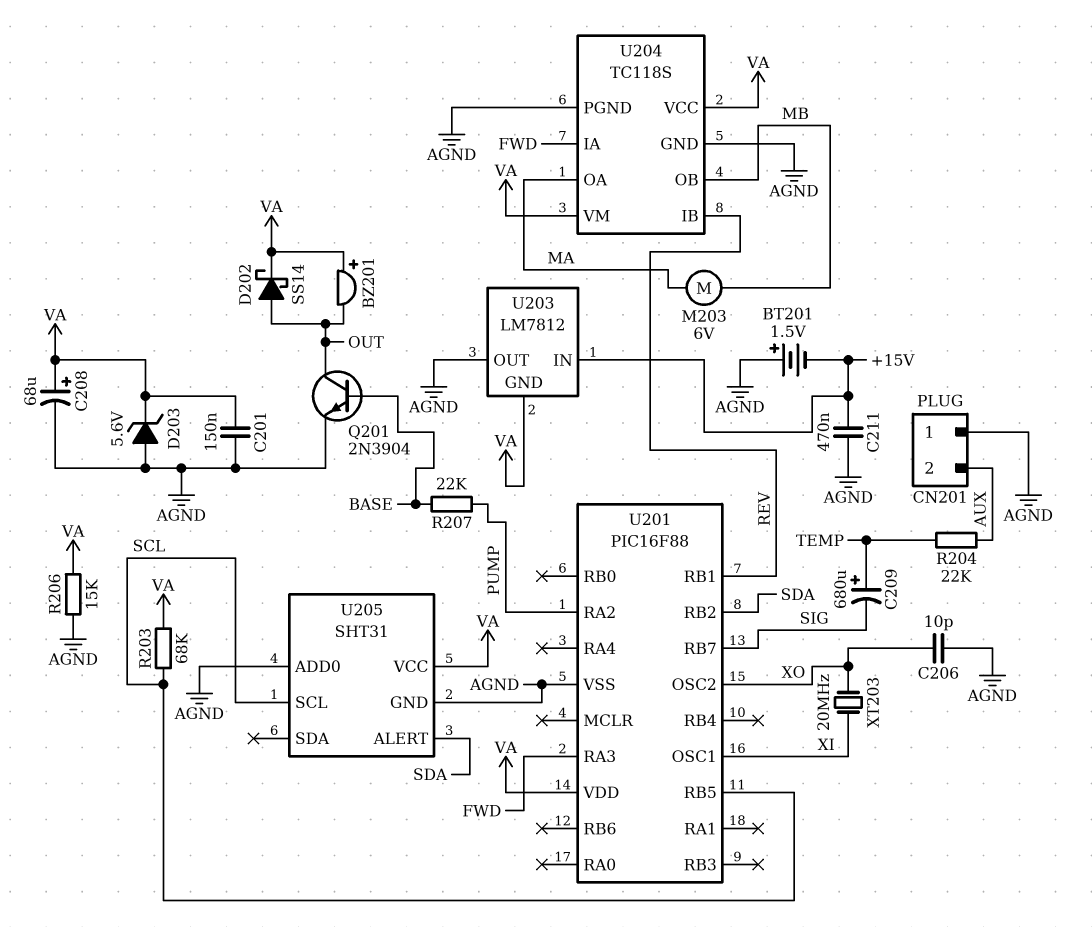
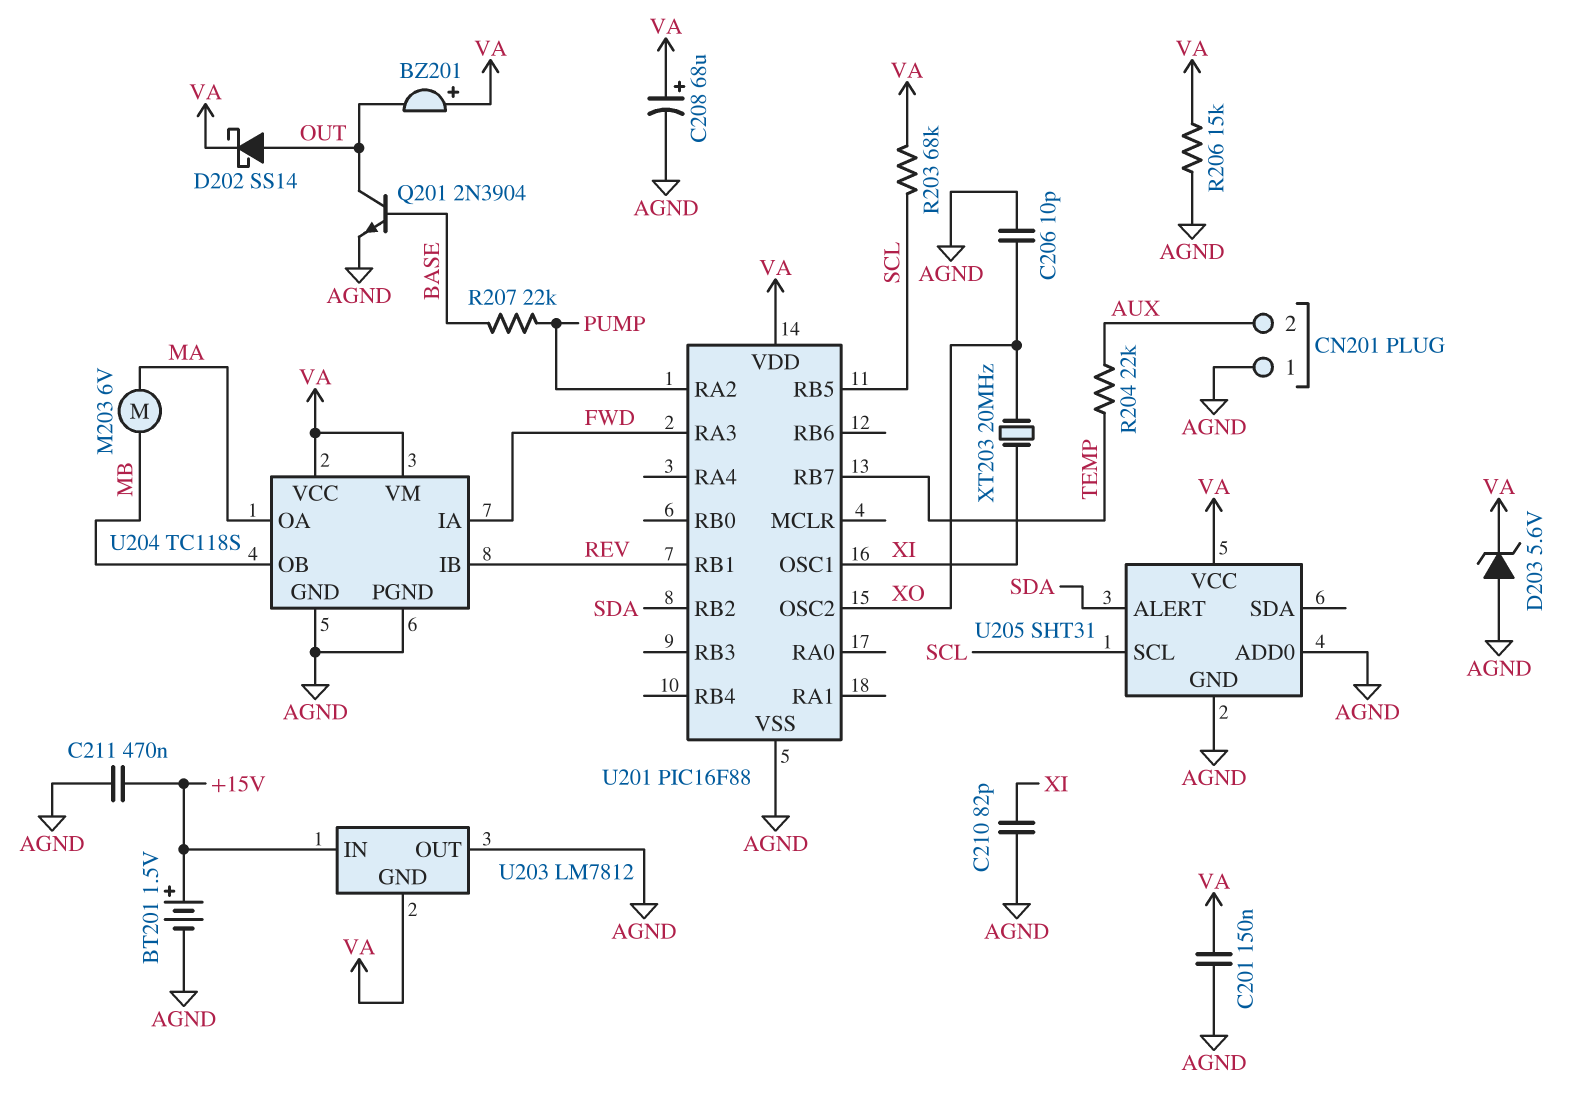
BT201: 1.5V (plus AGND, minus +15V) -> 1.5V (plus +15V, minus AGND)
C209: 680uF (plus TEMP, minus SIG) -> none
C210: none -> 82pF (AGND, XI)
U201 pin RB7: SIG -> TEMP

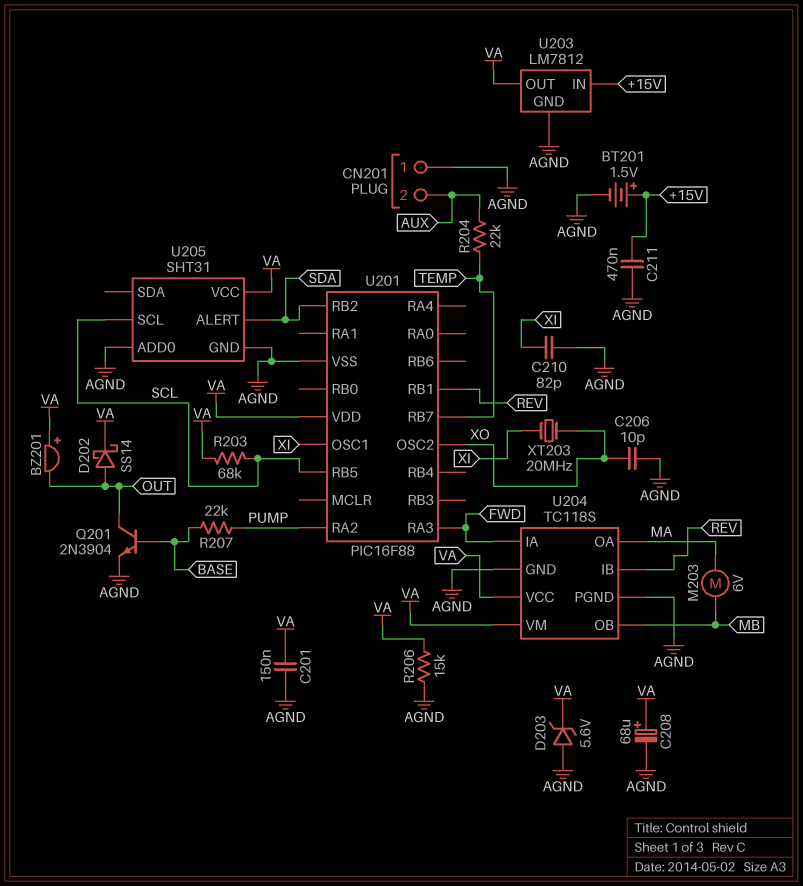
U203 pin GND: VA -> AGND
U203 pin OUT: AGND -> VA

